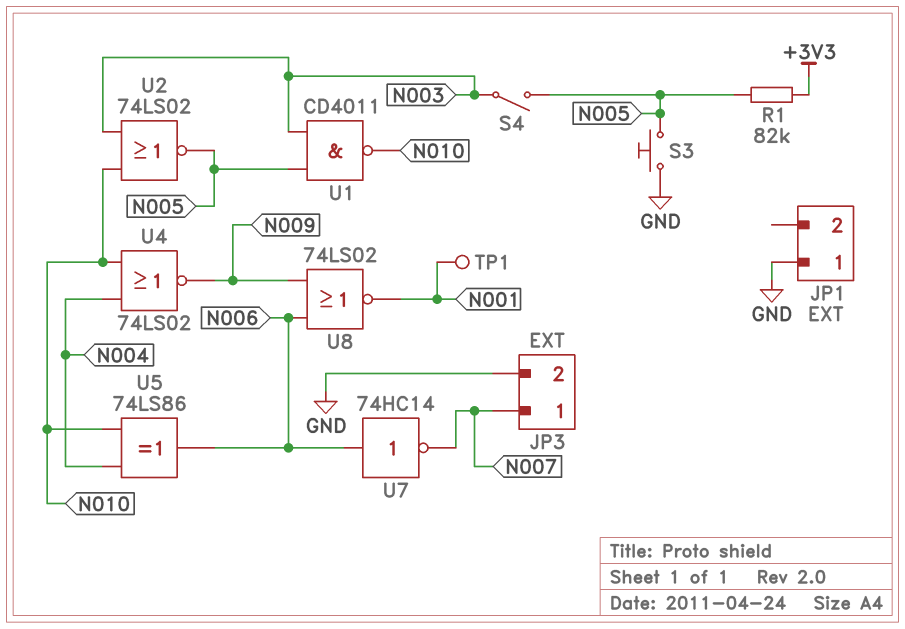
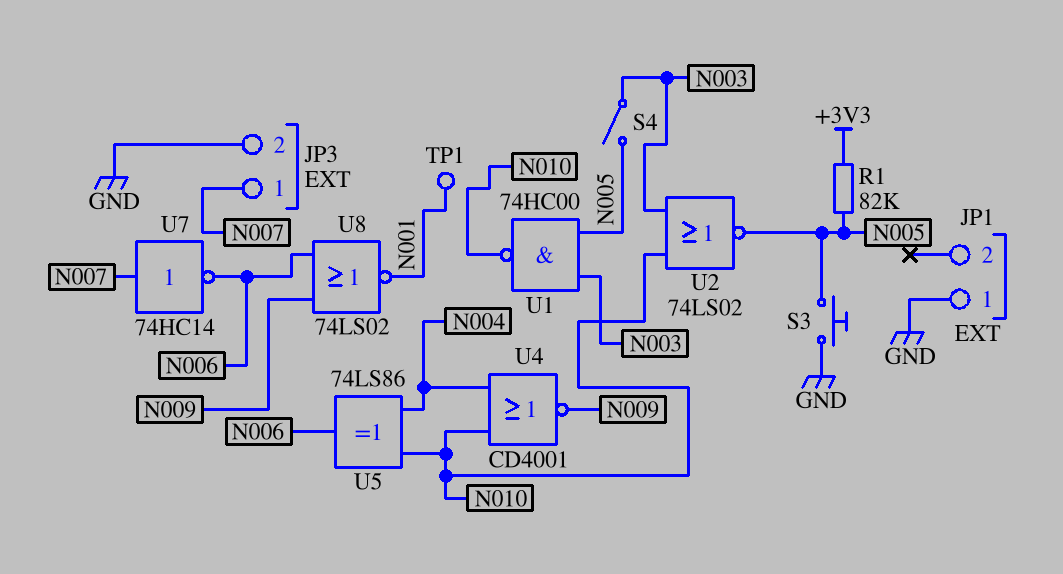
U1: NAND CD4011 (in N003, in N005, out N010) -> NAND 74HC00 (in N003, in N005, out N010)
U4: NOR 74LS02 (in N004, in N010, out N009) -> NOR CD4001 (in N004, in N010, out N009)
U7: NOT 74HC14 (in N006, out N007) -> NOT 74HC14 (in N007, out N006)

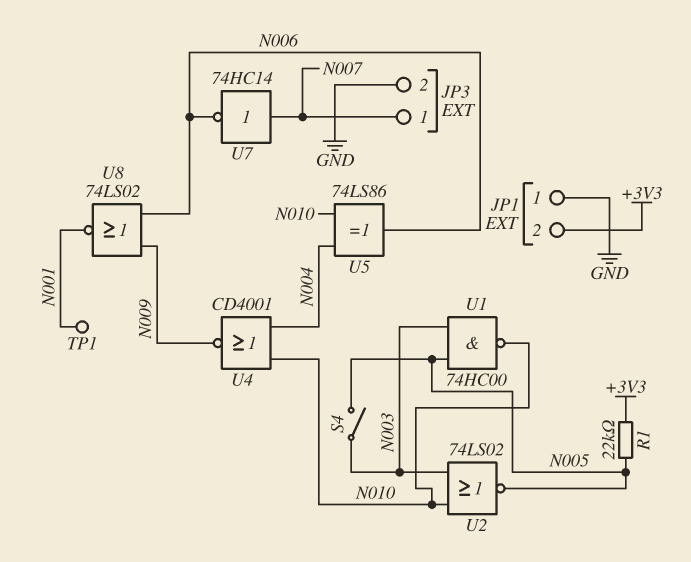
JP1 pin 2: none -> +3V3
R1: 82k (+3V3, N005) -> 22k (+3V3, N005)
S3: button (GND, N005) -> none

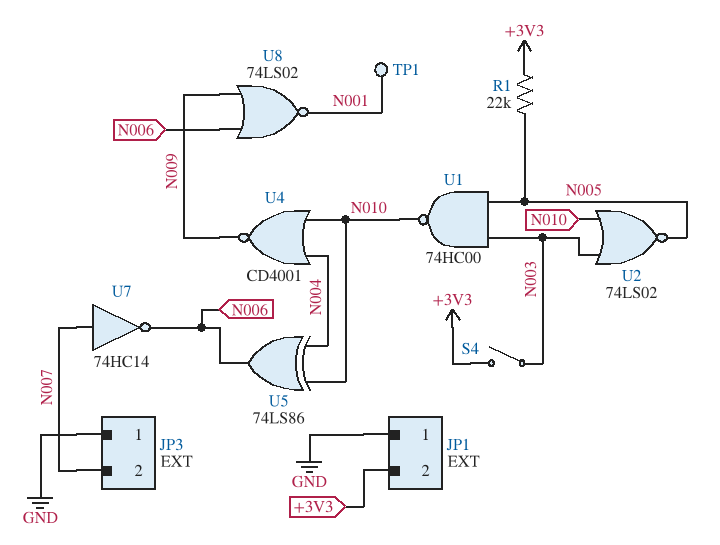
JP3 pin 1: N007 -> GND
JP3 pin 2: GND -> N007
S4: switch (N003, N005) -> switch (+3V3, N003)

